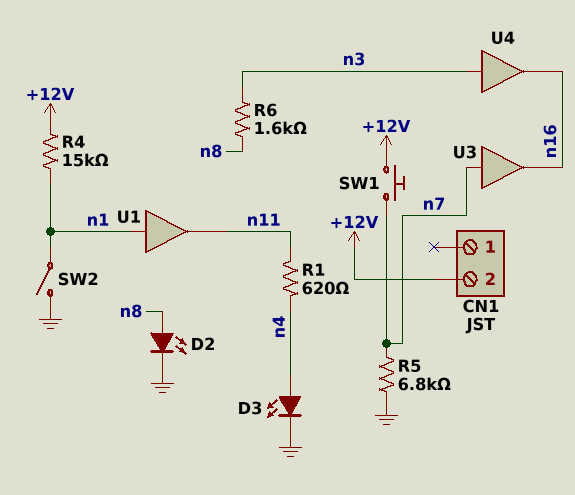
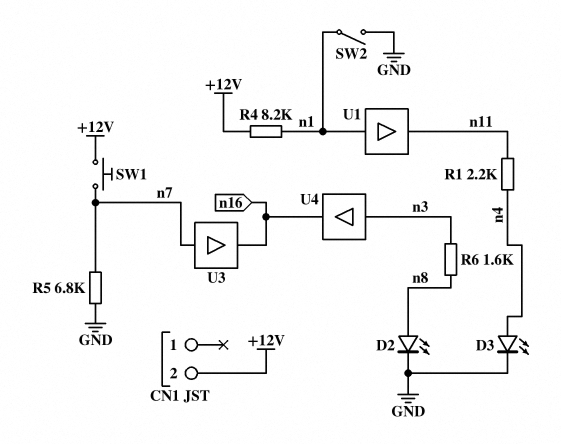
R1: 620 (n4, n11) -> 2.2k (n4, n11)
R4: 15k (+12V, n1) -> 8.2k (+12V, n1)

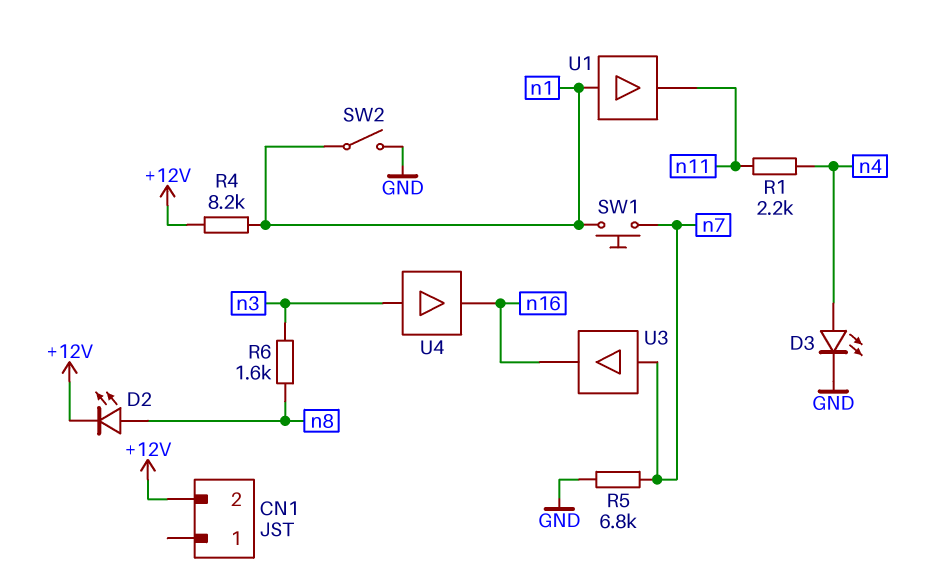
D2: LED (A n8, K GND) -> LED (A n8, K +12V)
SW1: button (+12V, n7) -> button (n1, n7)

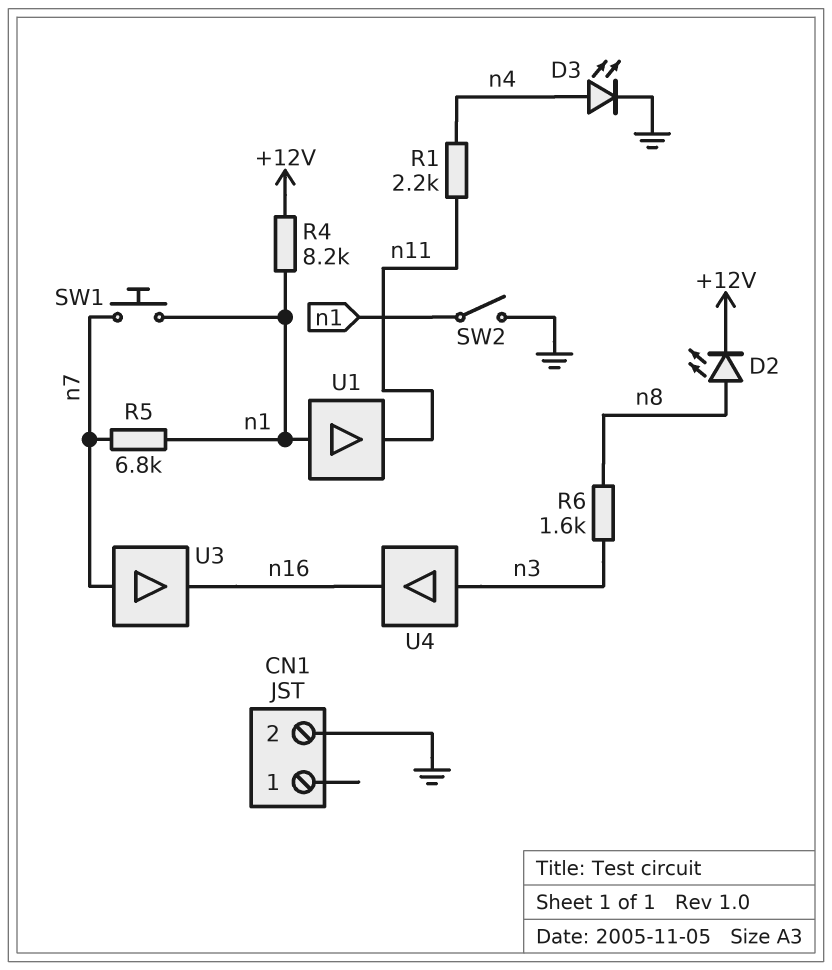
CN1 pin 2: +12V -> GND
R5: 6.8k (GND, n7) -> 6.8k (n1, n7)

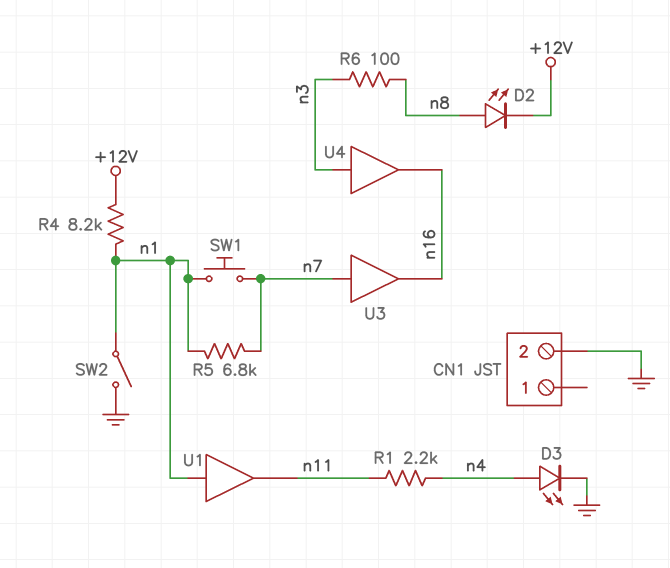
R6: 1.6k (n3, n8) -> 100 (n3, n8)

